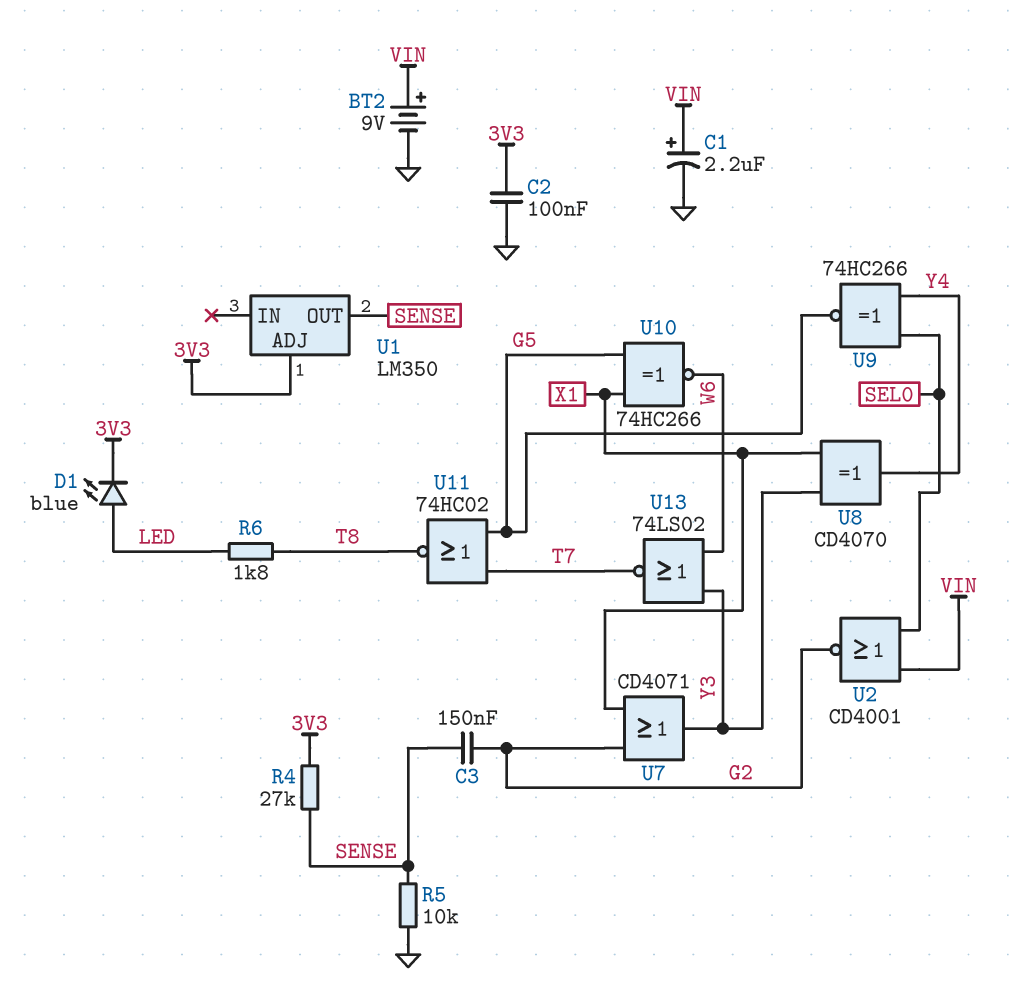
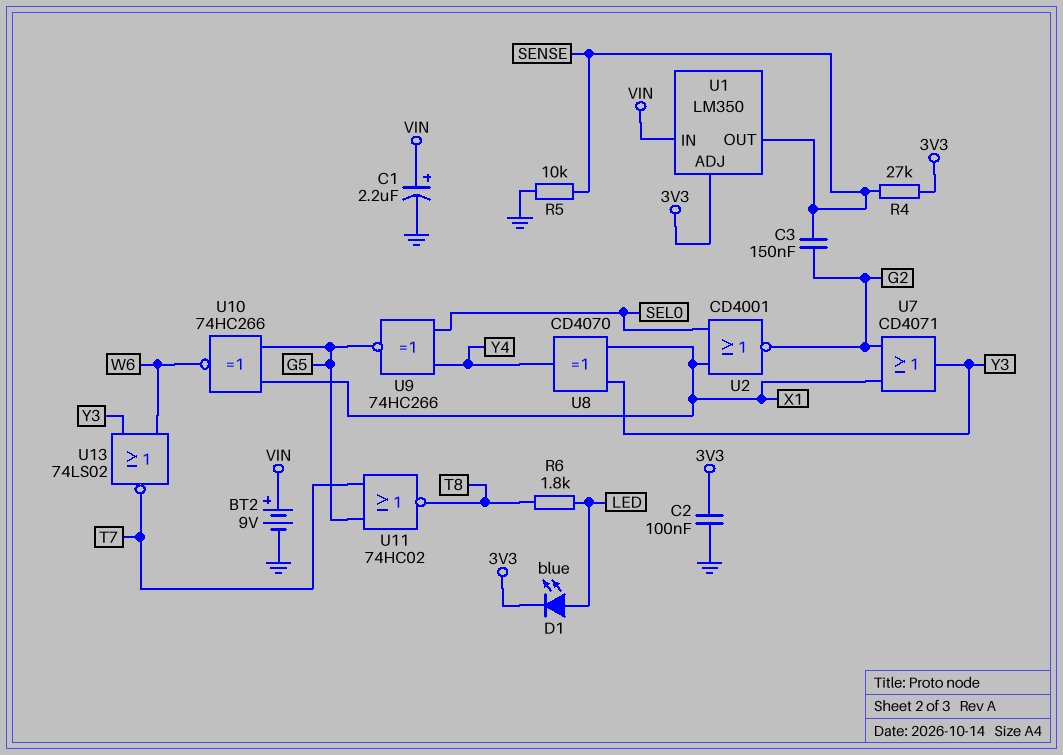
U1 pin IN: none -> VIN
U2: NOR CD4001 (in SEL0, in VIN, out G2) -> NOR CD4001 (in SEL0, in X1, out G2)

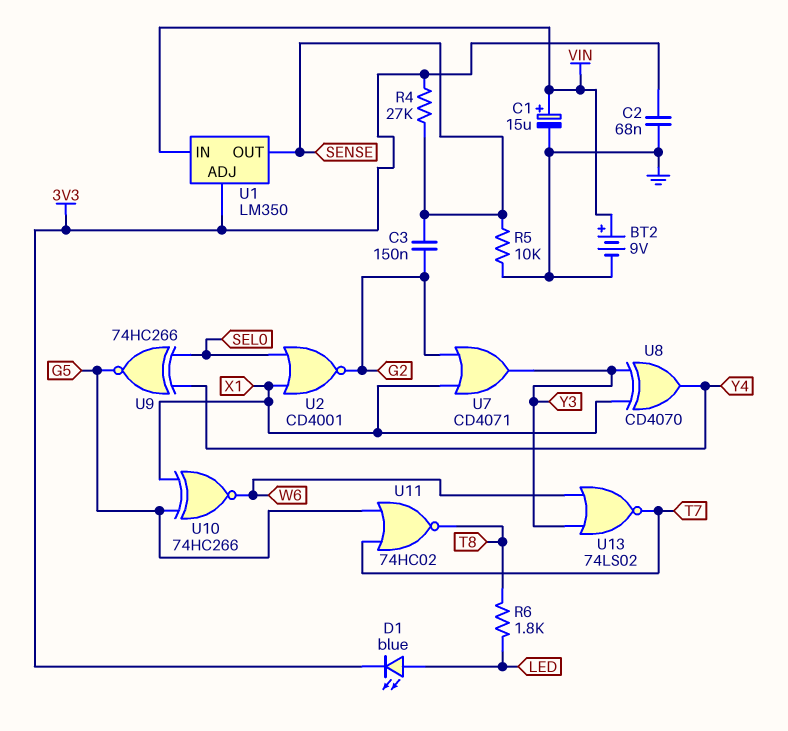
C1: 2.2uF (plus VIN, minus GND) -> 15uF (plus VIN, minus GND)
C2: 100nF (3V3, GND) -> 68nF (3V3, GND)

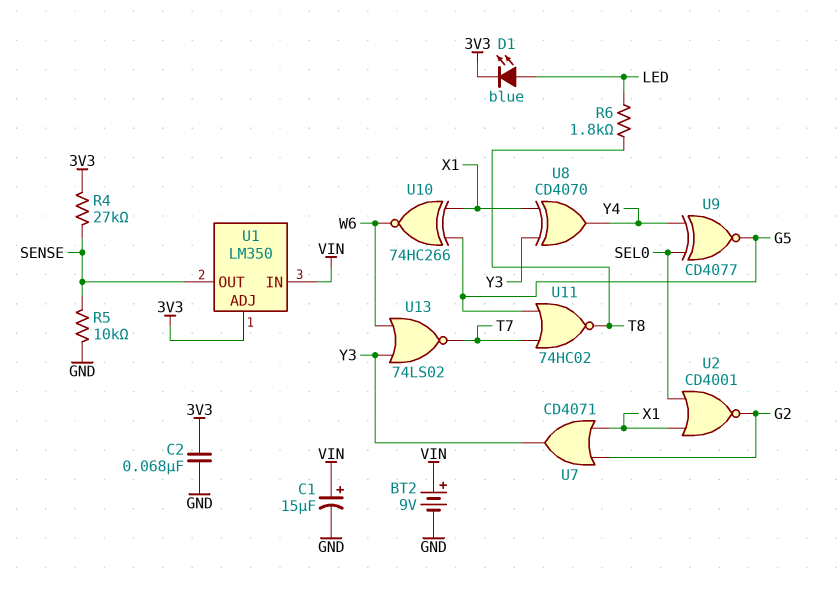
C3: 150nF (G2, SENSE) -> none
U9: XNOR 74HC266 (in SEL0, in Y4, out G5) -> XNOR CD4077 (in SEL0, in Y4, out G5)

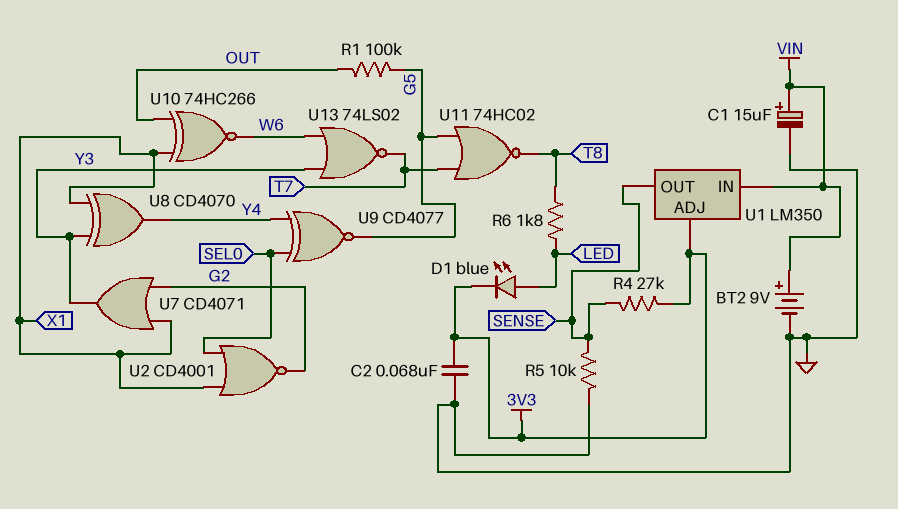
R1: none -> 100k (G5, OUT)
U10: XNOR 74HC266 (in G5, in X1, out W6) -> XNOR 74HC266 (in OUT, in X1, out W6)

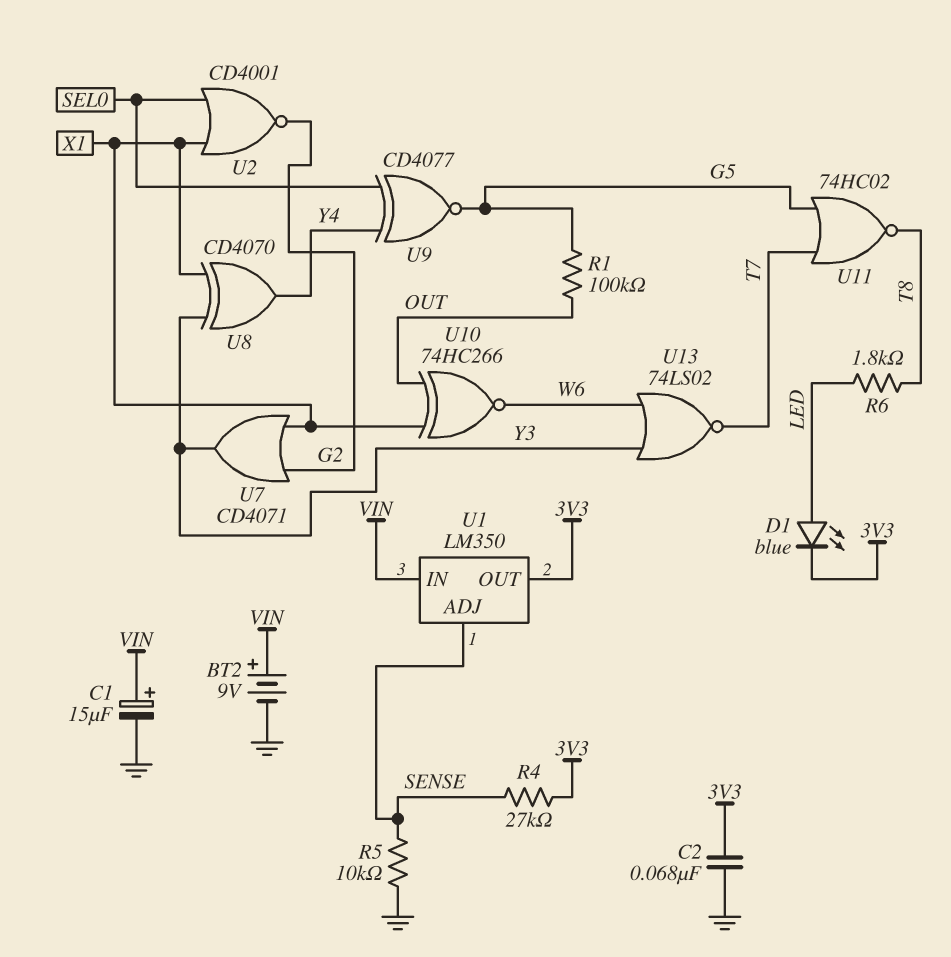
U1 pin ADJ: 3V3 -> SENSE
U1 pin OUT: SENSE -> 3V3

